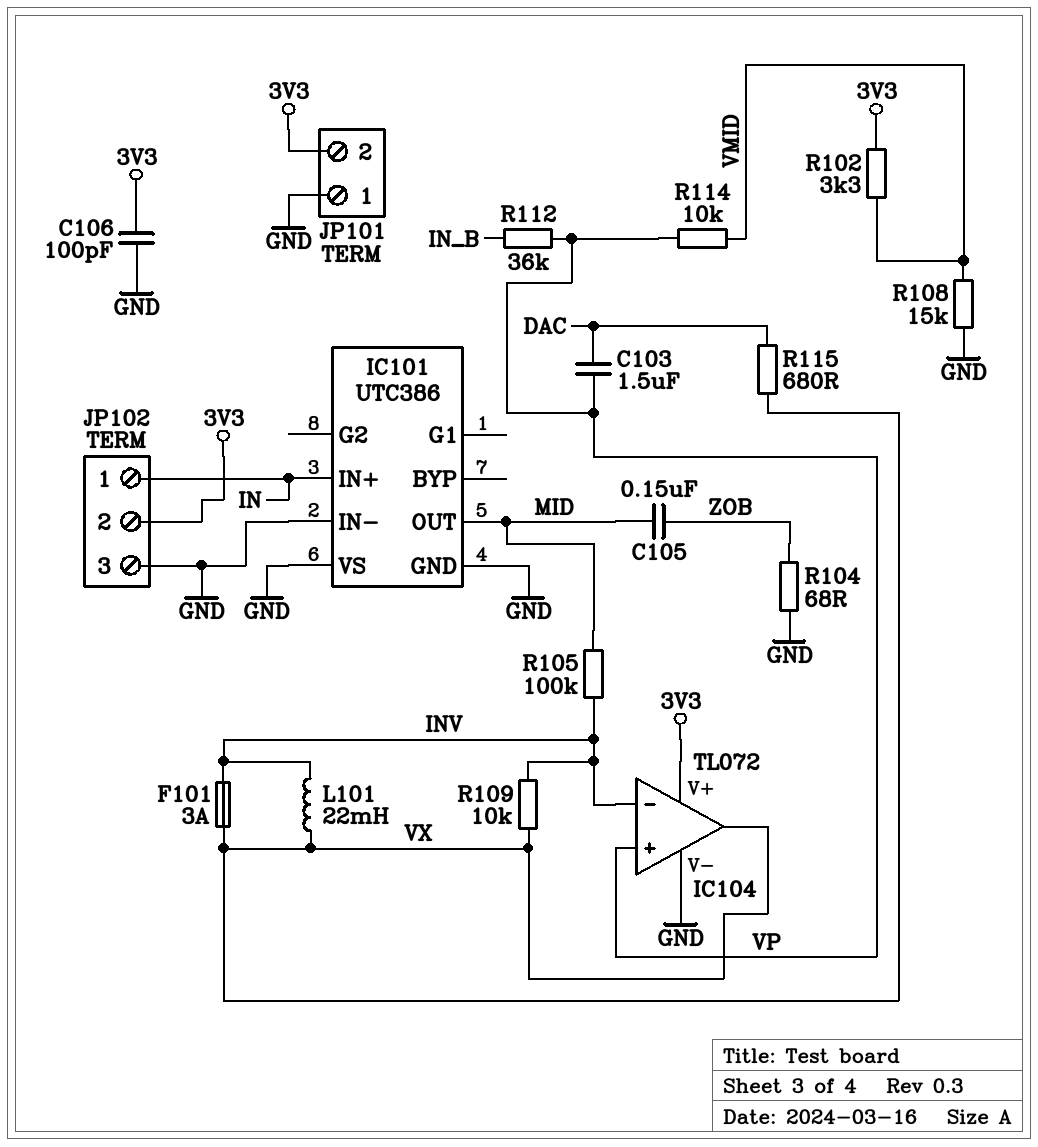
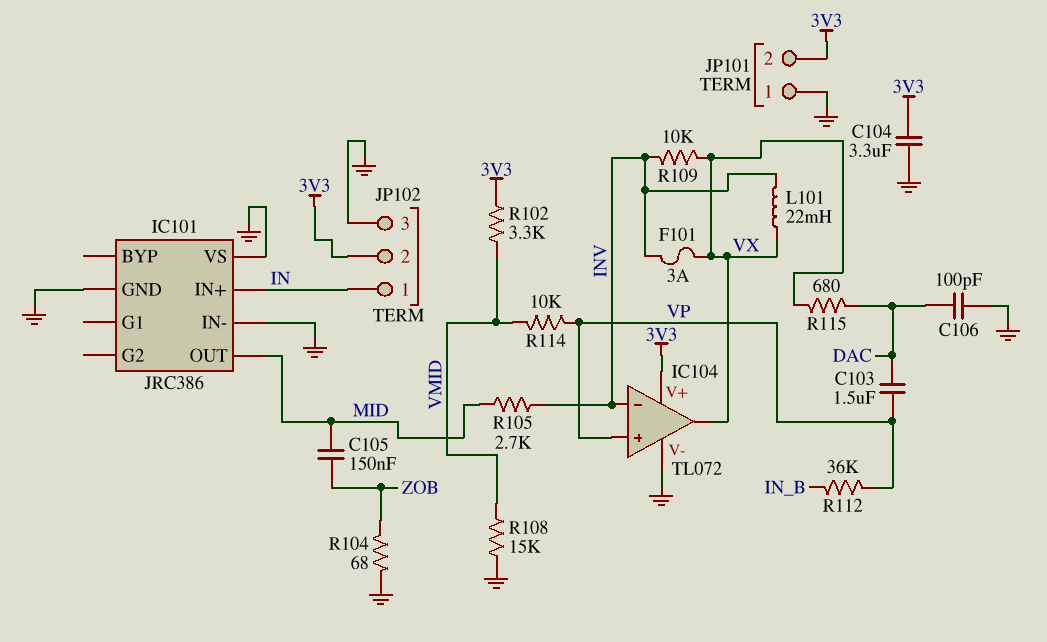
C104: none -> 3.3uF (3V3, GND)
C106: 100pF (3V3, GND) -> 100pF (DAC, GND)
IC101: UTC386 -> JRC386
R105: 100k (INV, MID) -> 2.7k (INV, MID)

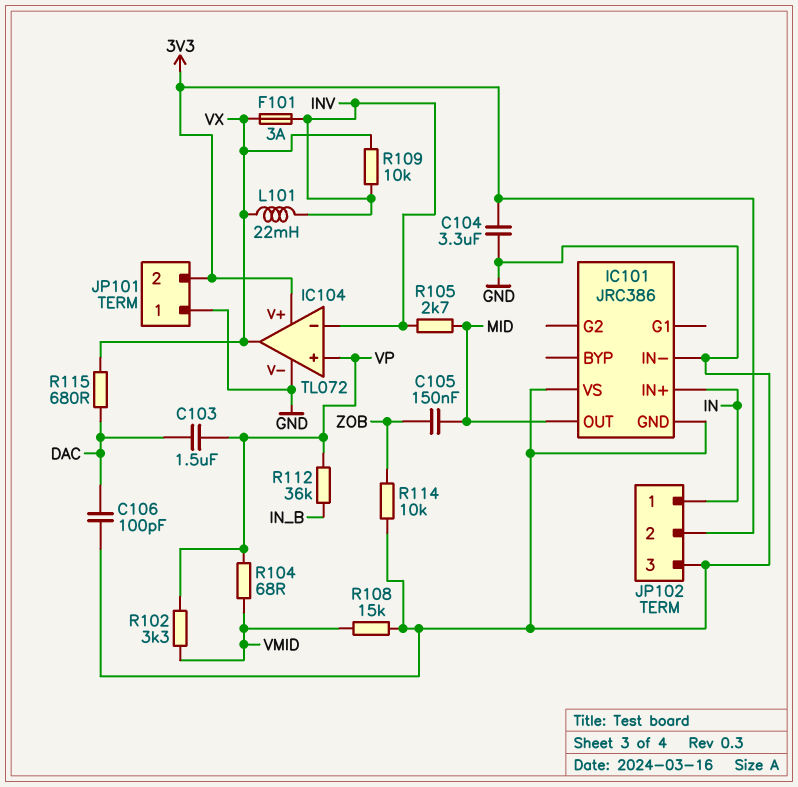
R102: 3.3k (3V3, VMID) -> 3.3k (VMID, VP)
R104: 68 (GND, ZOB) -> 68 (VMID, VP)
R114: 10k (VMID, VP) -> 10k (GND, ZOB)

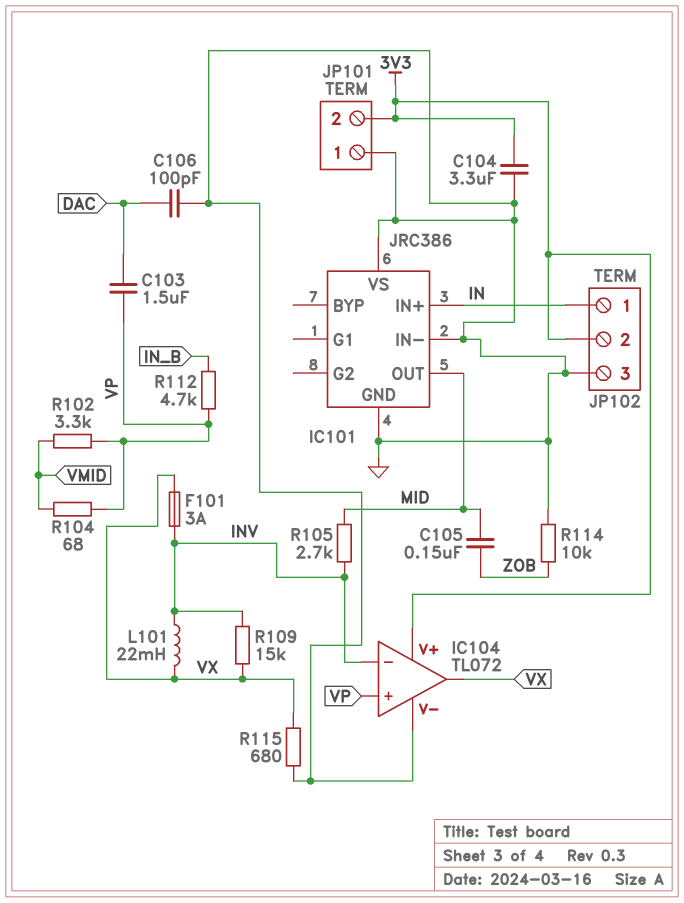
R108: 15k (GND, VMID) -> none
R109: 10k (INV, VX) -> 15k (INV, VX)
R112: 36k (IN_B, VP) -> 4.7k (IN_B, VP)
R115: 680 (DAC, VX) -> 680 (GND, VX)

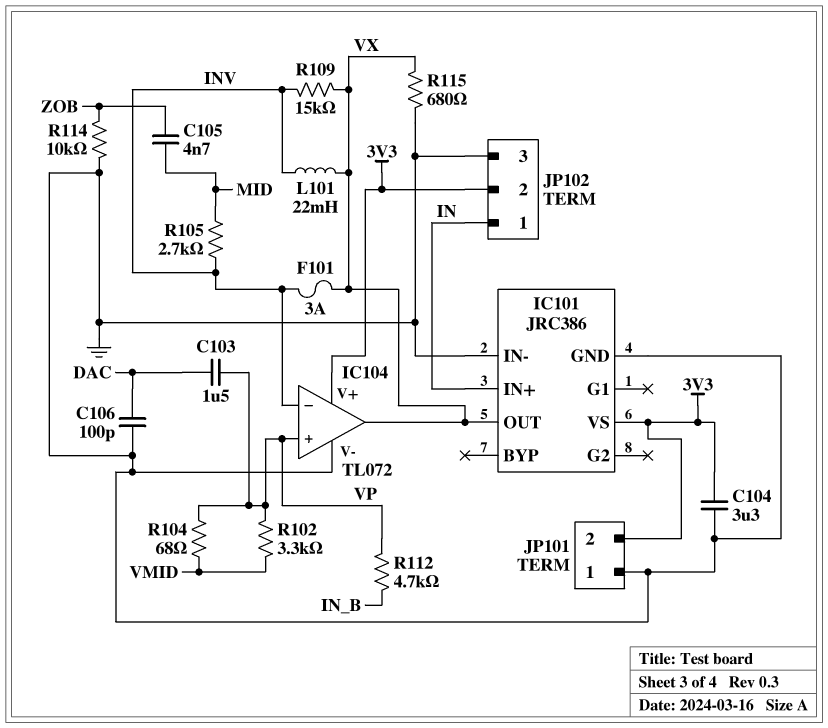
C105: 150nF (MID, ZOB) -> 4.7nF (MID, ZOB)
IC101 pin OUT: MID -> VX
IC101 pin VS: GND -> 3V3

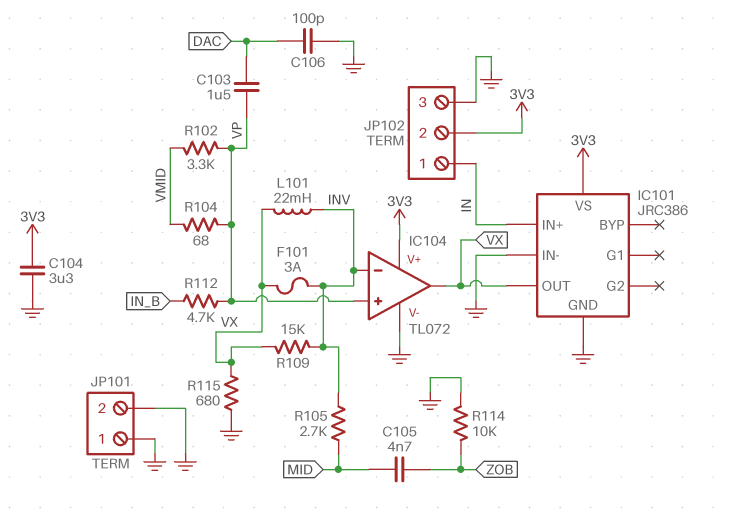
JP101 pin 2: 3V3 -> GND

